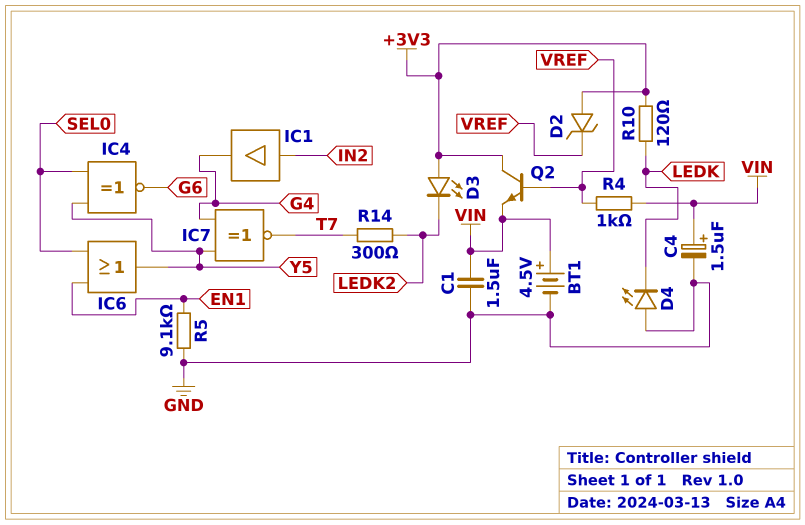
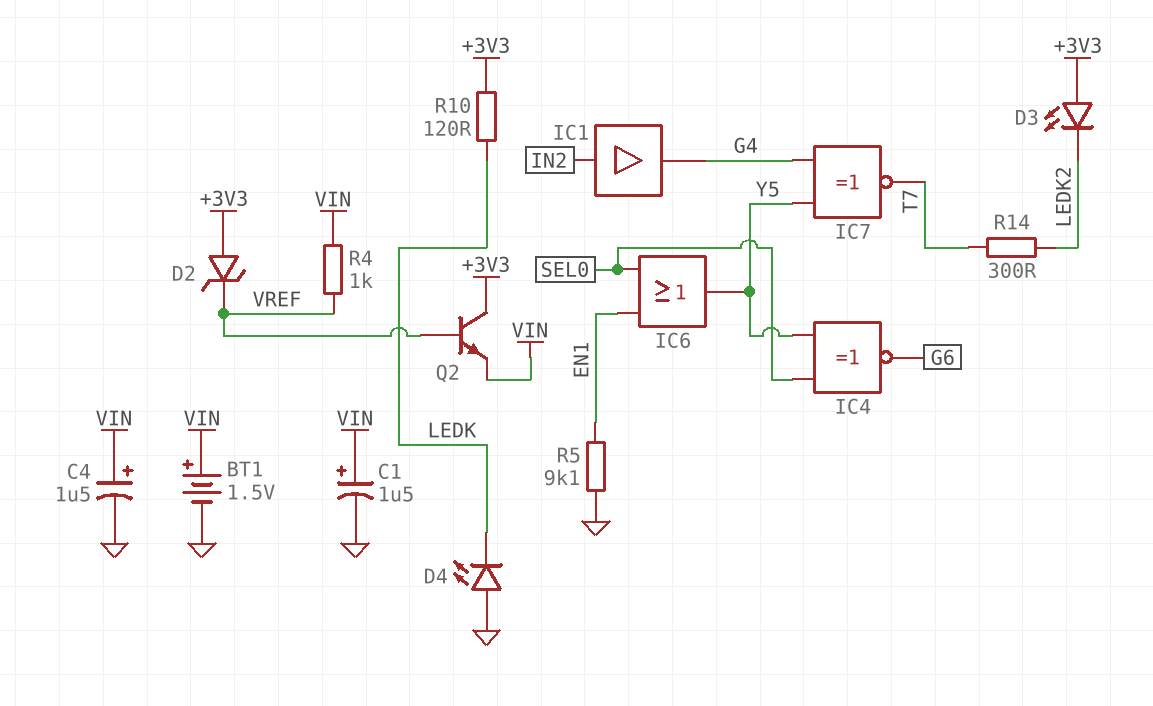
BT1: 4.5V (plus VIN, minus GND) -> 1.5V (plus VIN, minus GND)
C1: 1.5uF (GND, VIN) -> 1.5uF (plus VIN, minus GND)

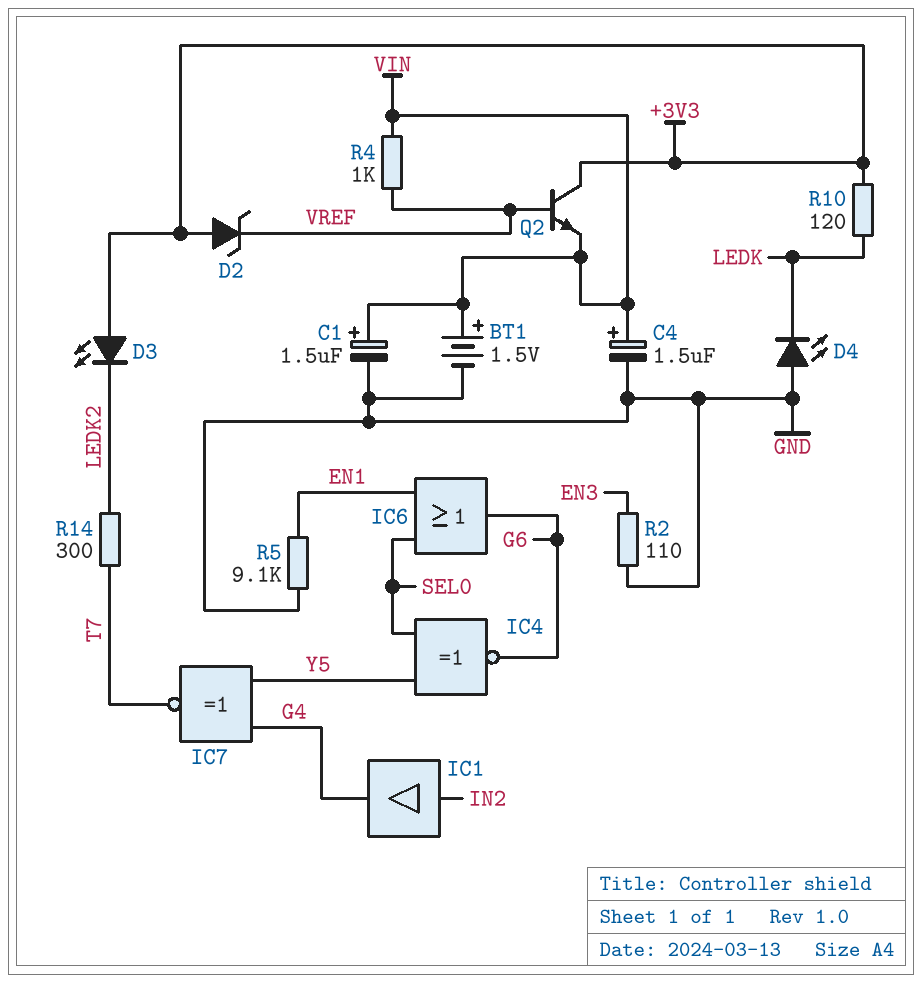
IC6: OR (in EN1, in SEL0, out Y5) -> OR (in EN1, in SEL0, out G6)
R2: none -> 110 (EN3, GND)

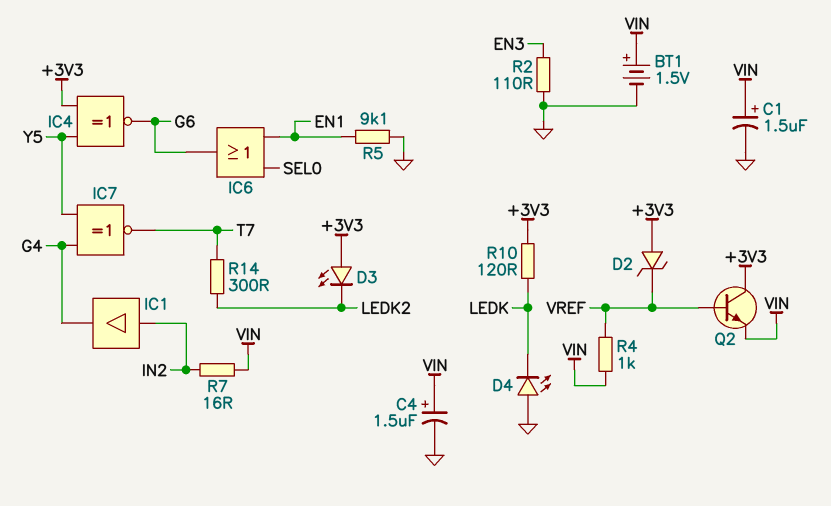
IC4: XNOR (in SEL0, in Y5, out G6) -> XNOR (in +3V3, in Y5, out G6)
R7: none -> 16 (IN2, VIN)

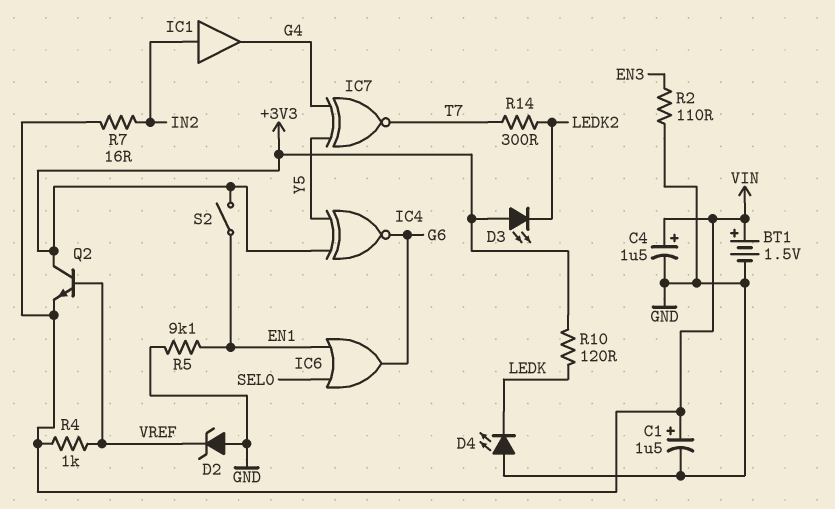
D2: zener (A +3V3, K VREF) -> zener (A GND, K VREF)
S2: none -> switch (+3V3, EN1)

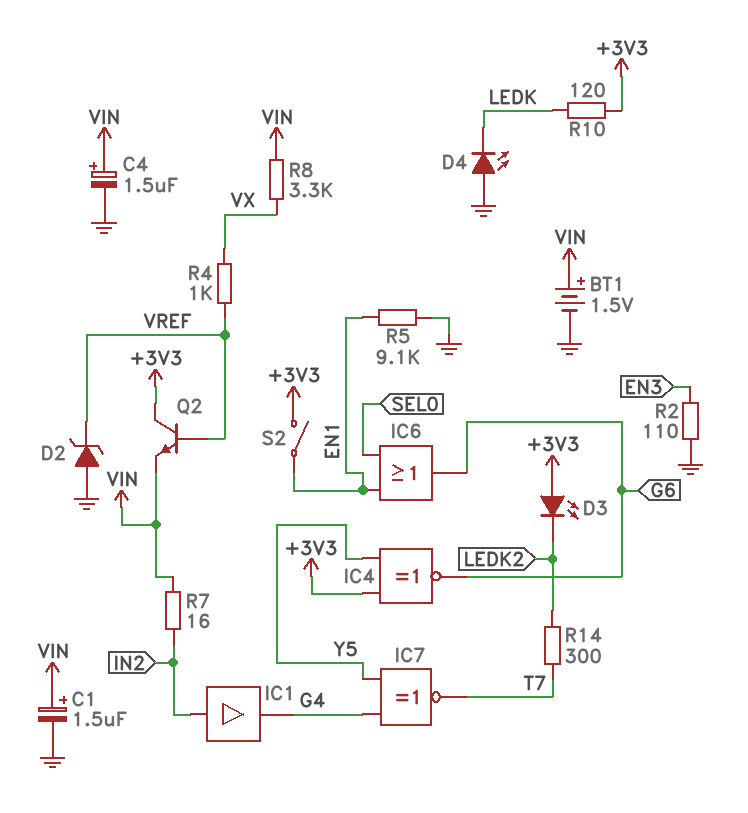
R4: 1k (VIN, VREF) -> 1k (VREF, VX)
R8: none -> 3.3k (VIN, VX)

